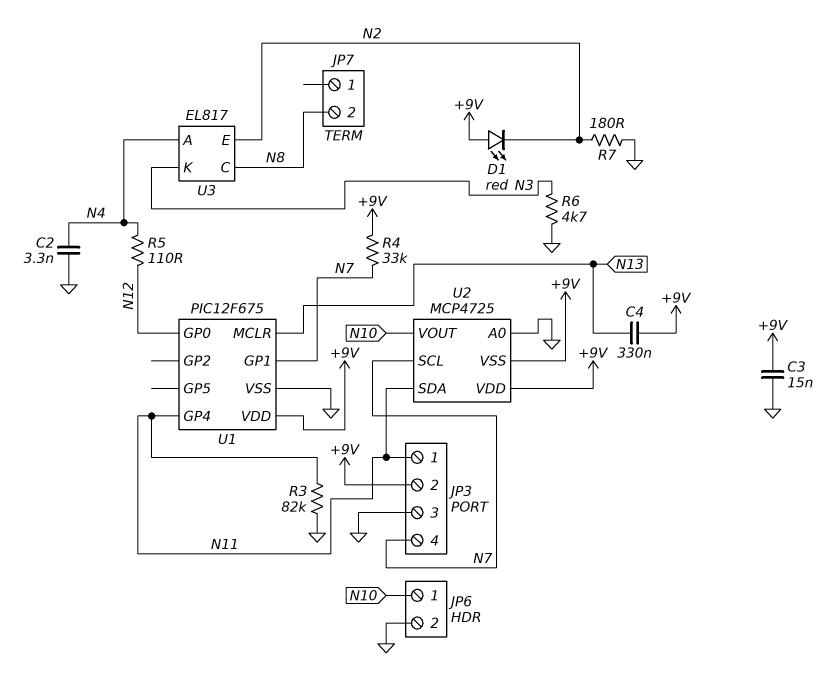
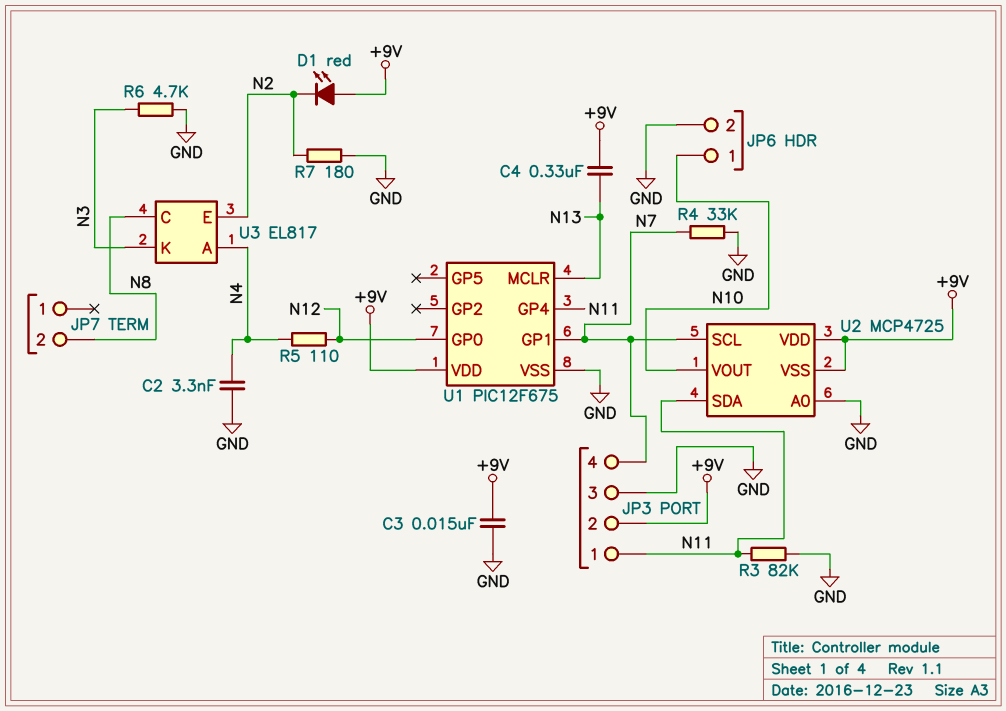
R4: 33k (+9V, N7) -> 33k (GND, N7)

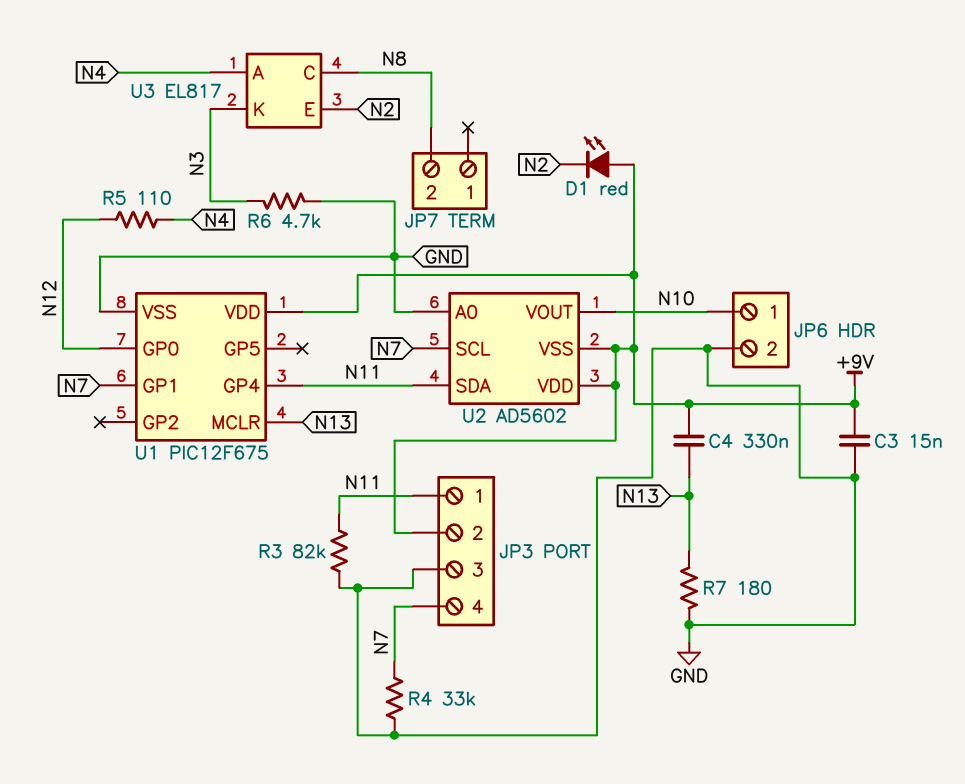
C2: 3.3nF (GND, N4) -> none
R7: 180 (GND, N2) -> 180 (GND, N13)
U2: MCP4725 -> AD5602

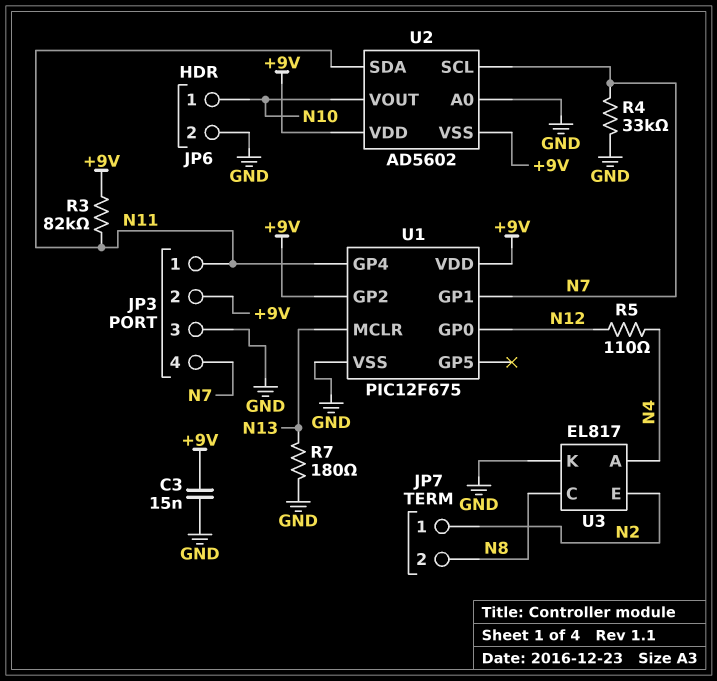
C4: 330nF (+9V, N13) -> none
D1: LED red (A +9V, K N2) -> none
JP7 pin 1: none -> N2
R3: 82k (GND, N11) -> 82k (+9V, N11)
R6: 4.7k (GND, N3) -> none
U1 pin GP2: none -> +9V
U3 pin K: N3 -> GND

